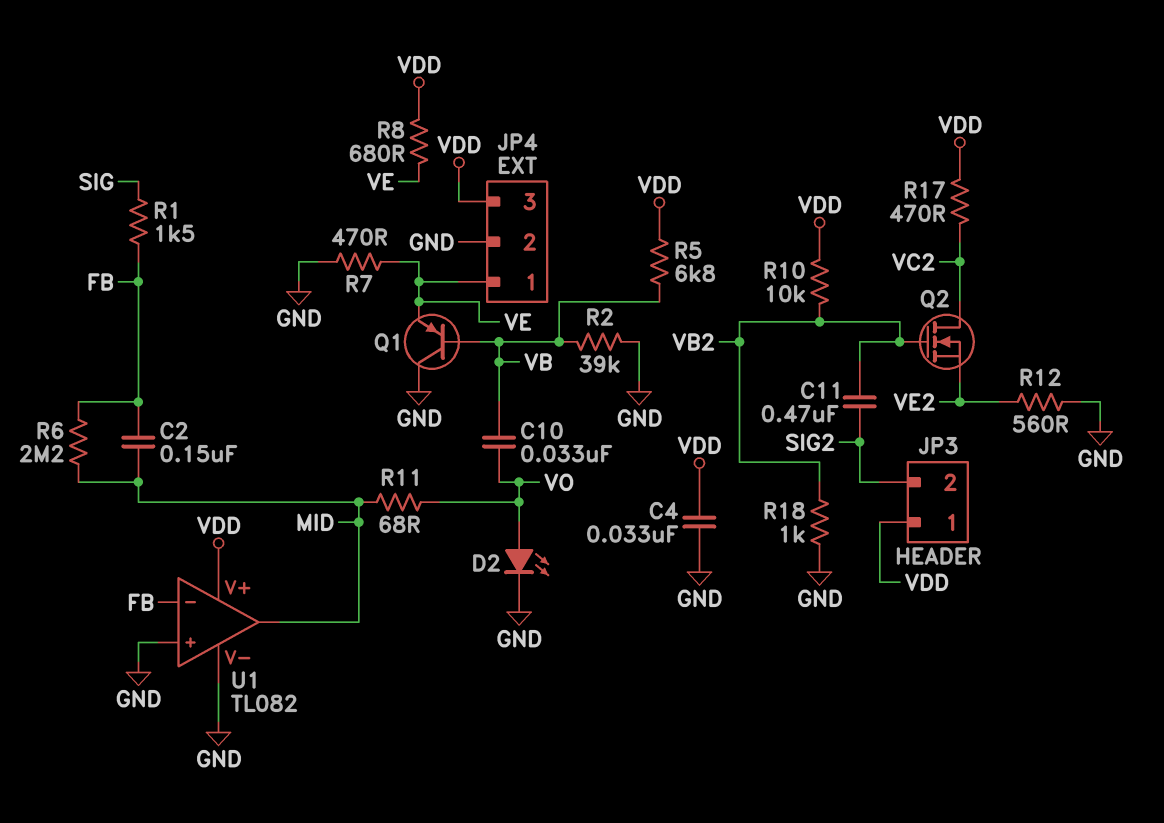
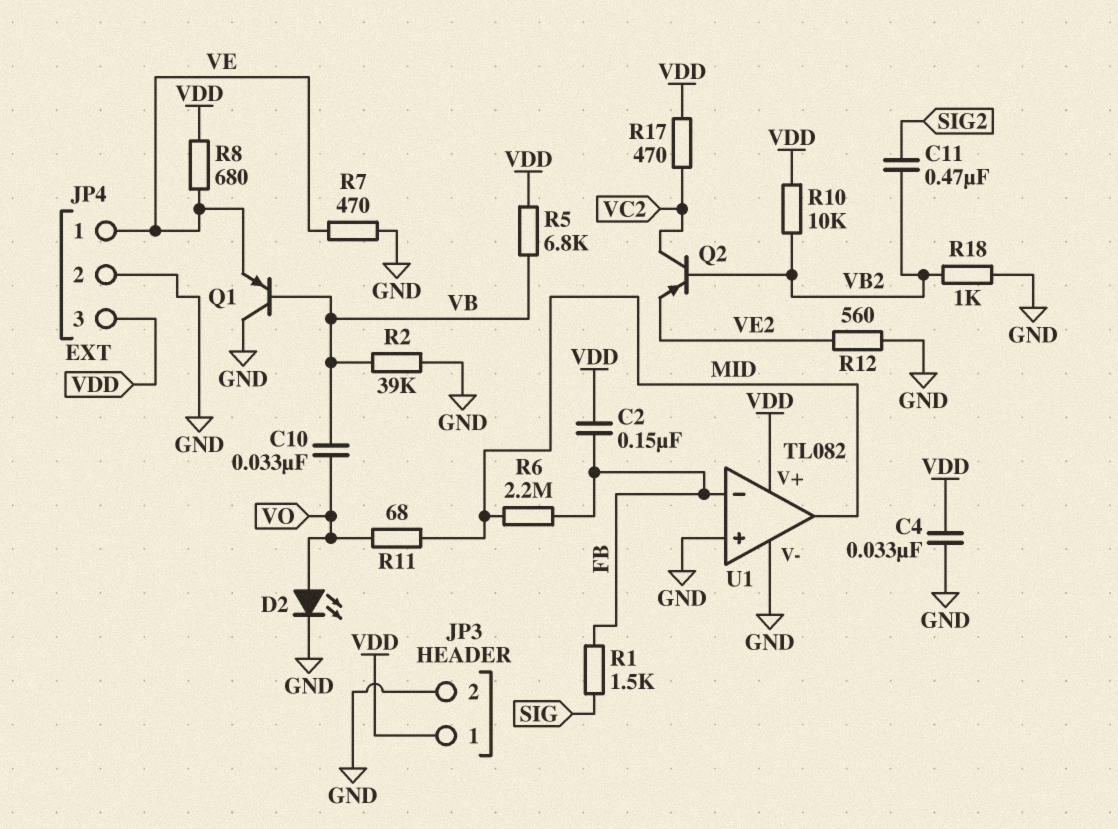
C2: 150nF (FB, MID) -> 150nF (FB, VDD)
JP3 pin 2: SIG2 -> GND
Q2: NMOS (G VB2, D VC2, S VE2) -> PNP (B VB2, C VC2, E VE2)

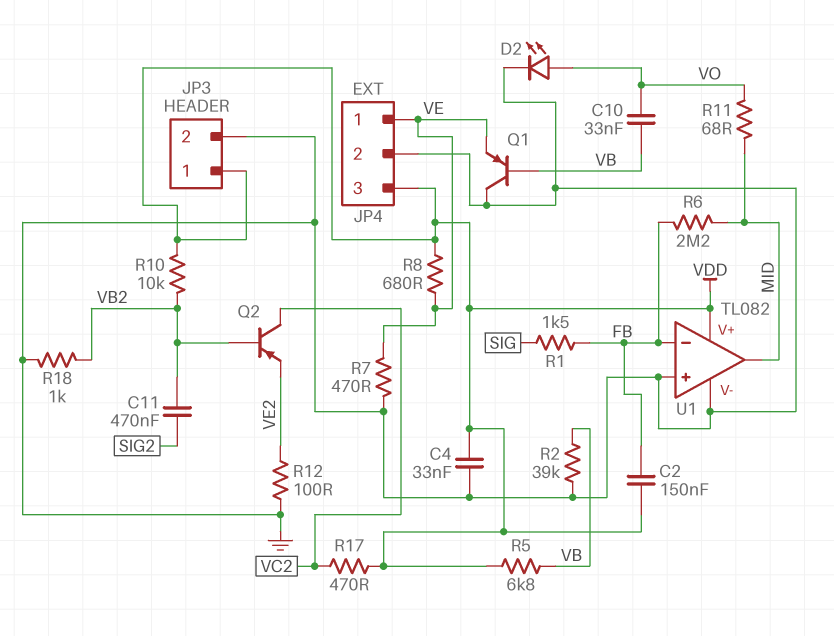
R12: 560 (GND, VE2) -> 100 (GND, VE2)

